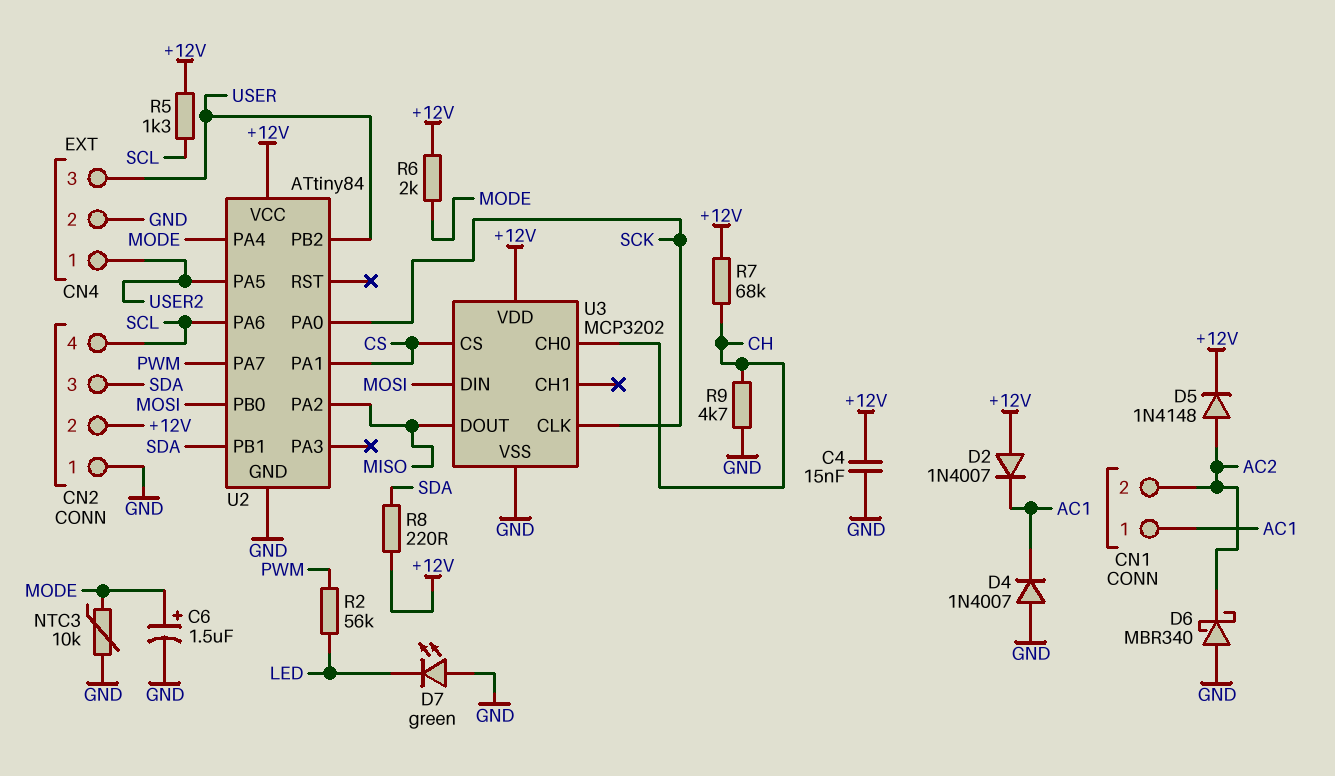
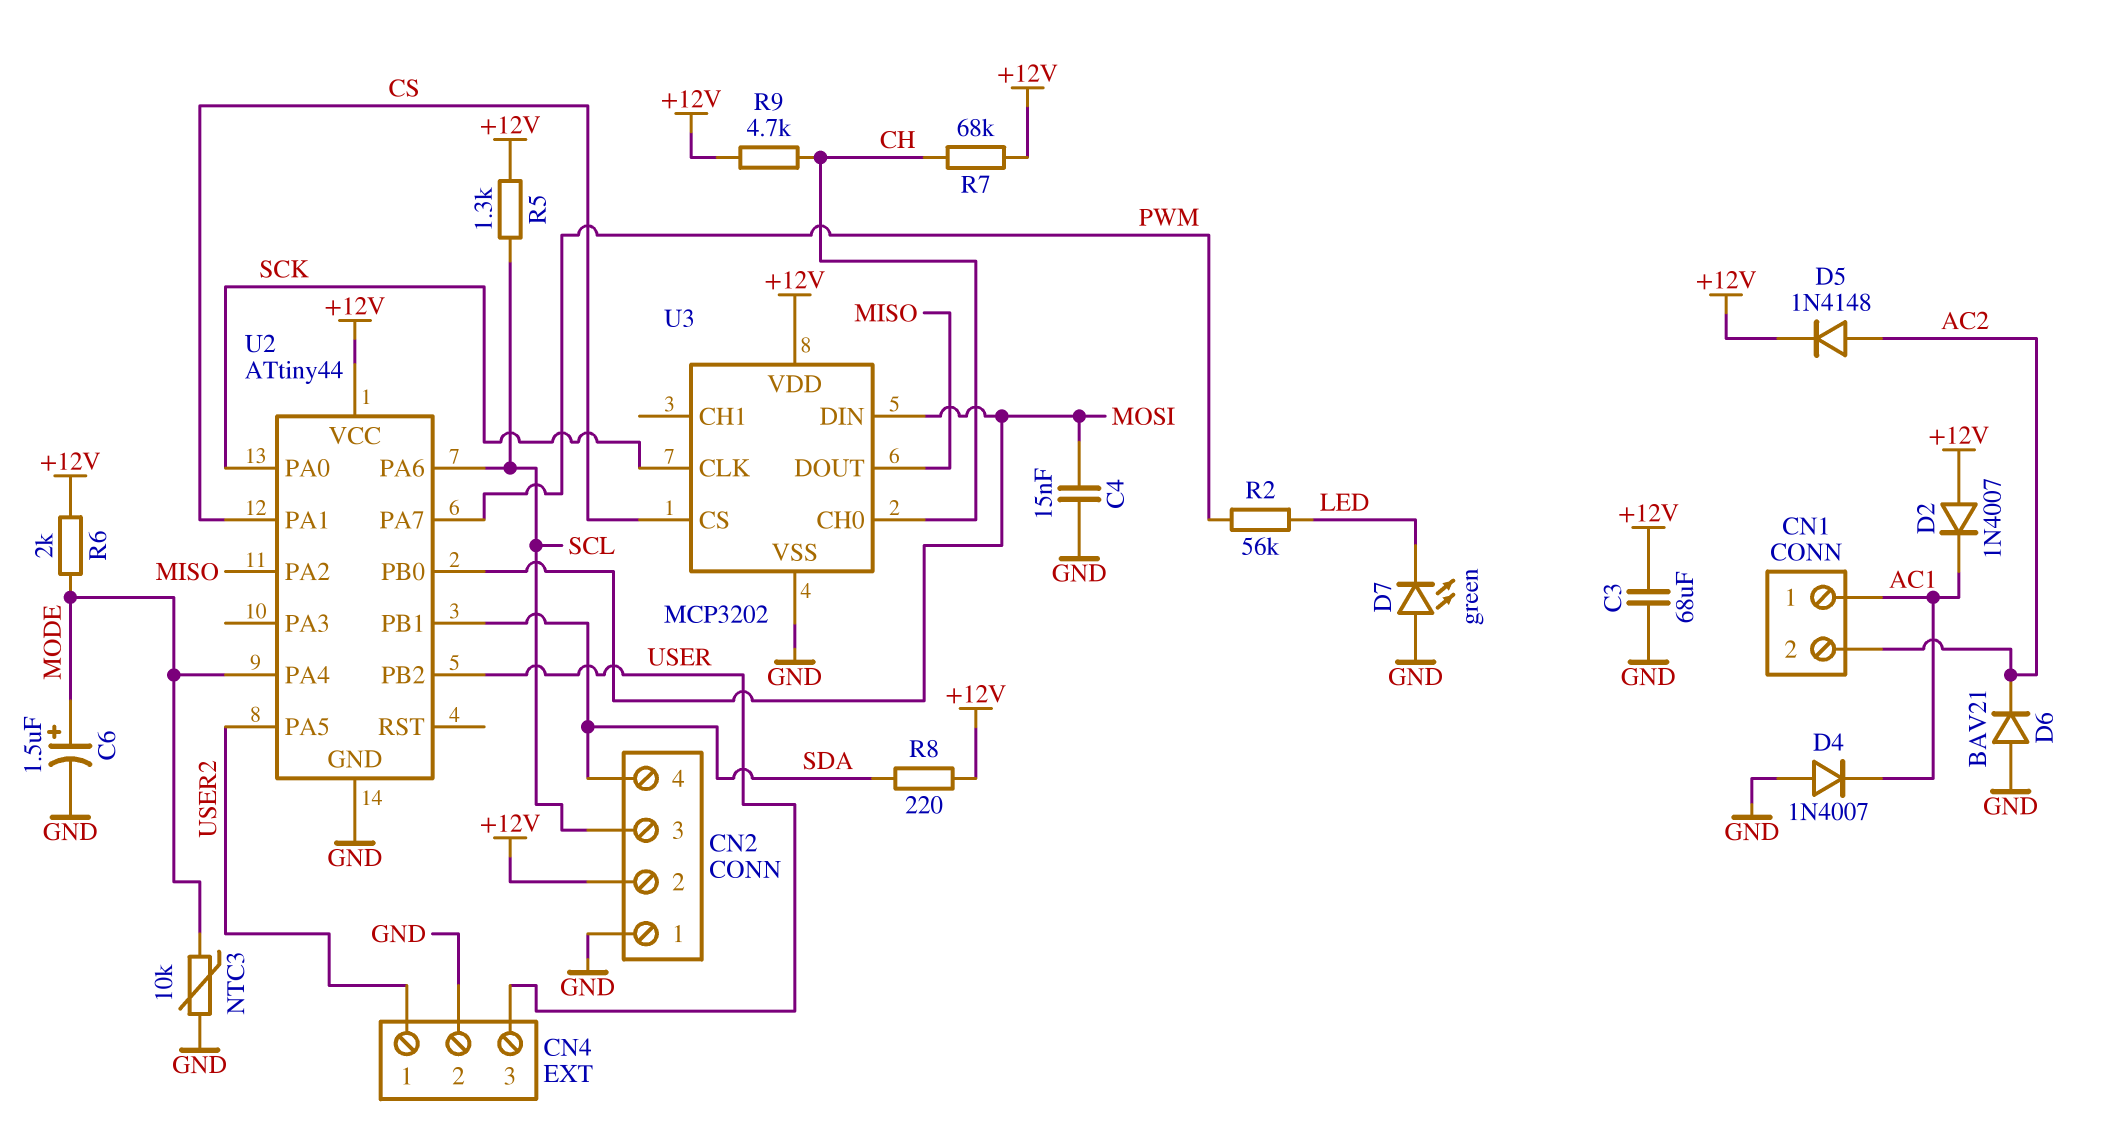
C3: none -> 68uF (+12V, GND)
C4: 15nF (+12V, GND) -> 15nF (GND, MOSI)
CN2 pin 3: SDA -> SCL
CN2 pin 4: SCL -> SDA
D6: schottky MBR340 (A GND, K AC2) -> diode BAV21 (A GND, K AC2)
R9: 4.7k (CH, GND) -> 4.7k (+12V, CH)
U2: ATtiny84 -> ATtiny44

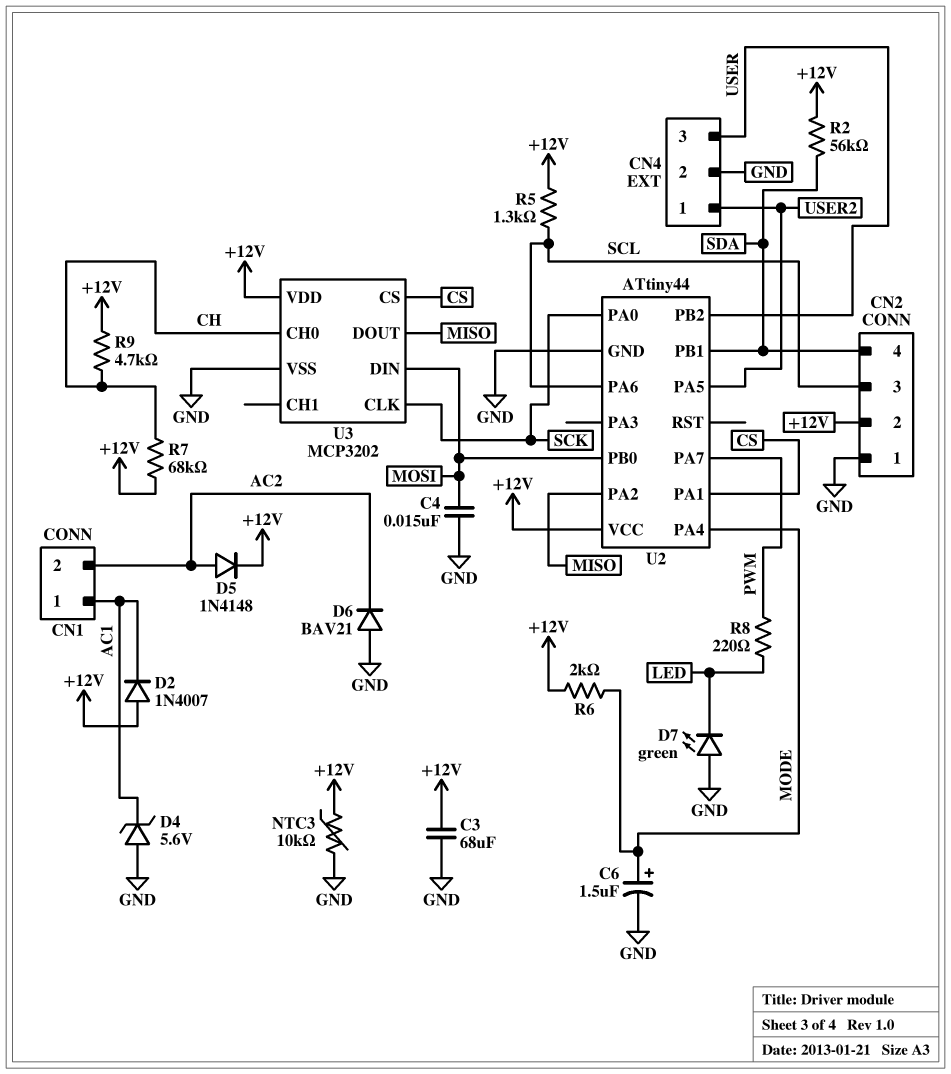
D4: diode 1N4007 (A GND, K AC1) -> zener 5.6V (A GND, K AC1)
NTC3: 10k (GND, MODE) -> 10k (+12V, GND)
R2: 56k (LED, PWM) -> 56k (+12V, SDA)
R8: 220 (+12V, SDA) -> 220 (LED, PWM)

